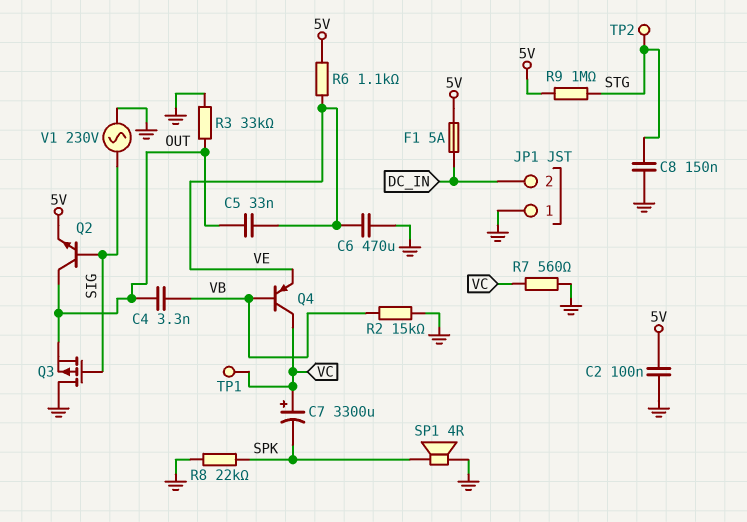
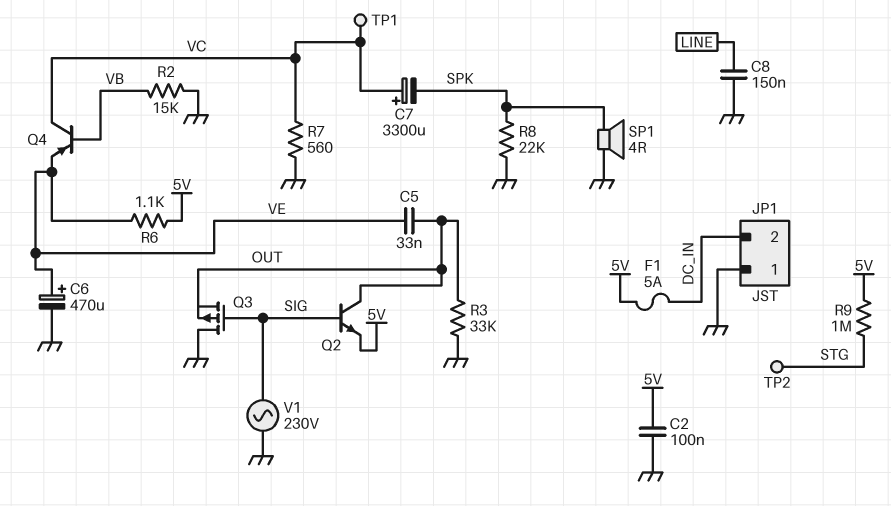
C4: 3.3nF (OUT, VB) -> none
C6: 470uF (GND, VE) -> 470uF (plus VE, minus GND)
C8: 150nF (GND, STG) -> 150nF (GND, LINE)

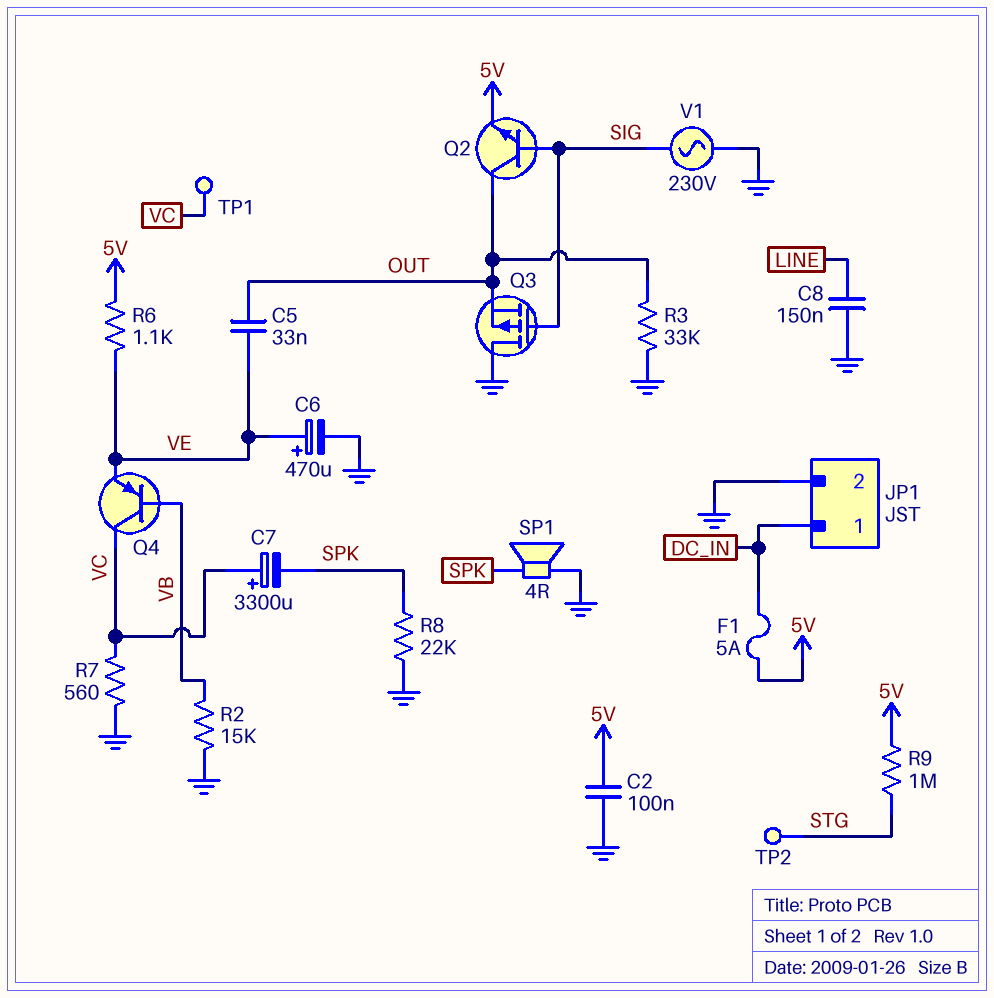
JP1 pin 1: GND -> DC_IN
JP1 pin 2: DC_IN -> GND

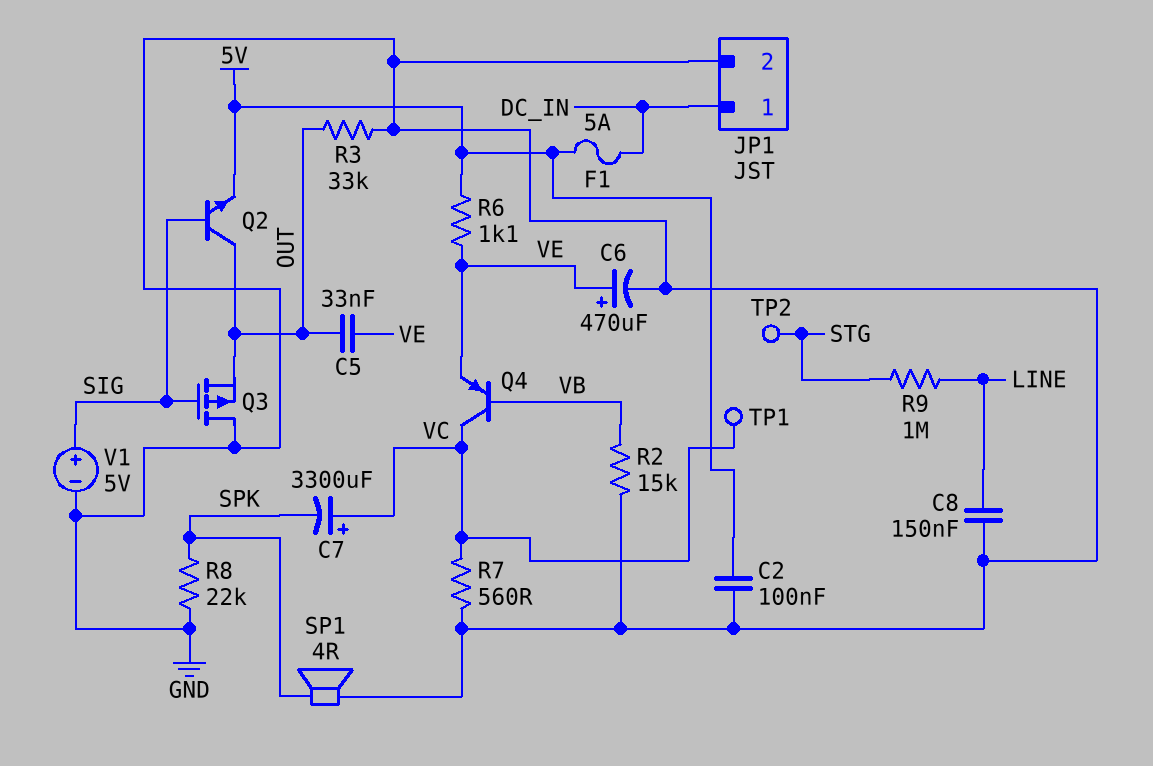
R9: 1M (5V, STG) -> 1M (LINE, STG)
V1: AC 230V (GND, SIG) -> 5V (plus SIG, minus GND)

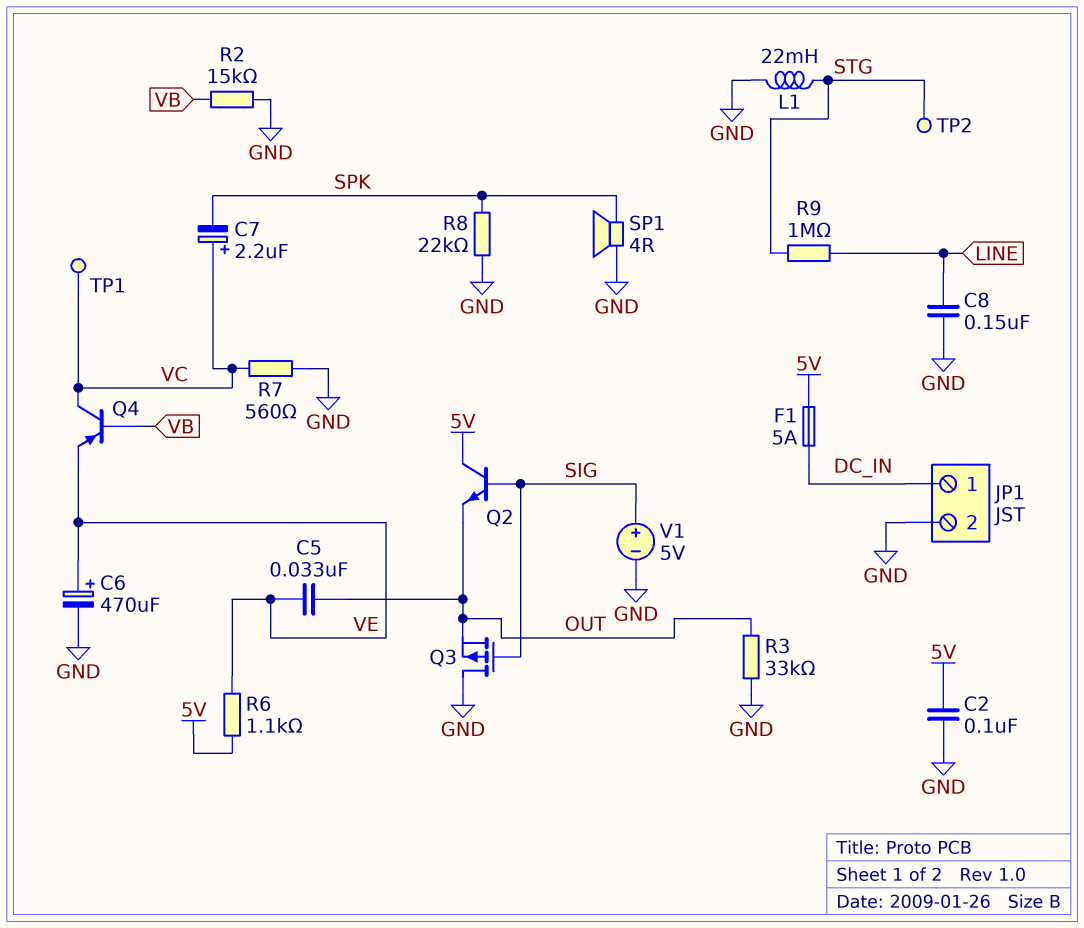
C7: 3300uF (plus VC, minus SPK) -> 2.2uF (plus VC, minus SPK)
L1: none -> 22mH (GND, STG)
Q2: NPN (B SIG, C OUT, E 5V) -> NPN (B SIG, C 5V, E OUT)

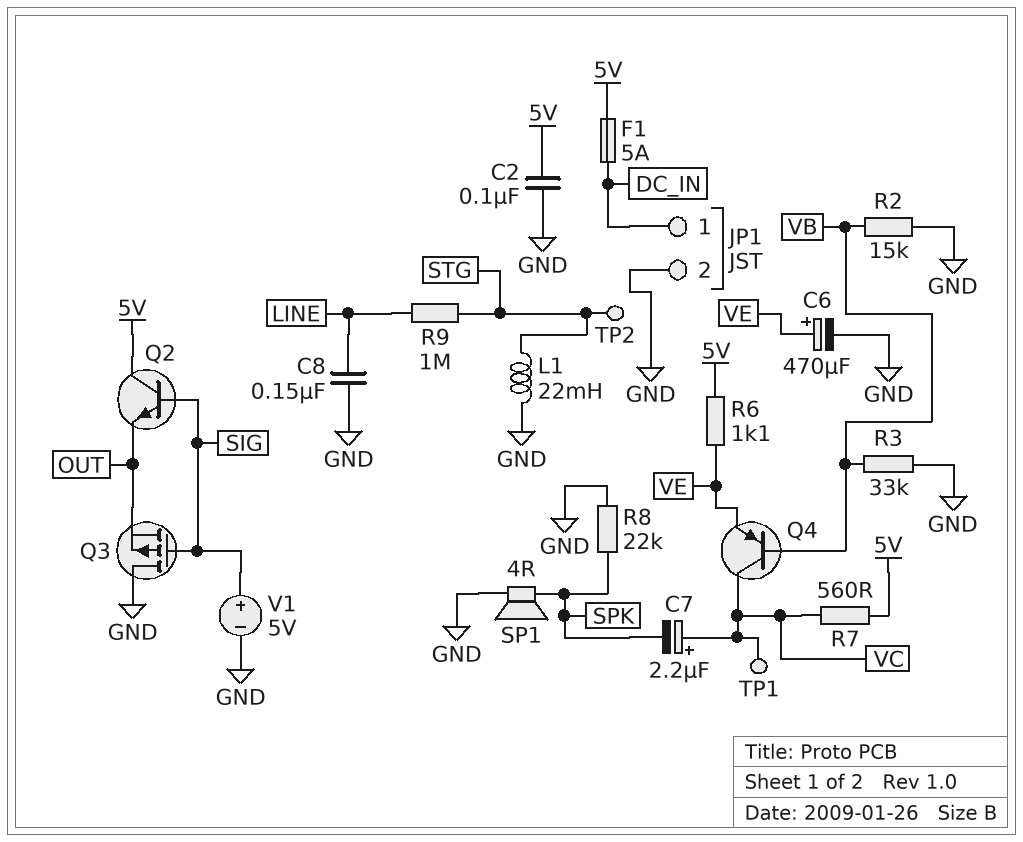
C5: 33nF (OUT, VE) -> none
R3: 33k (GND, OUT) -> 33k (GND, VB)
R7: 560 (GND, VC) -> 560 (5V, VC)

